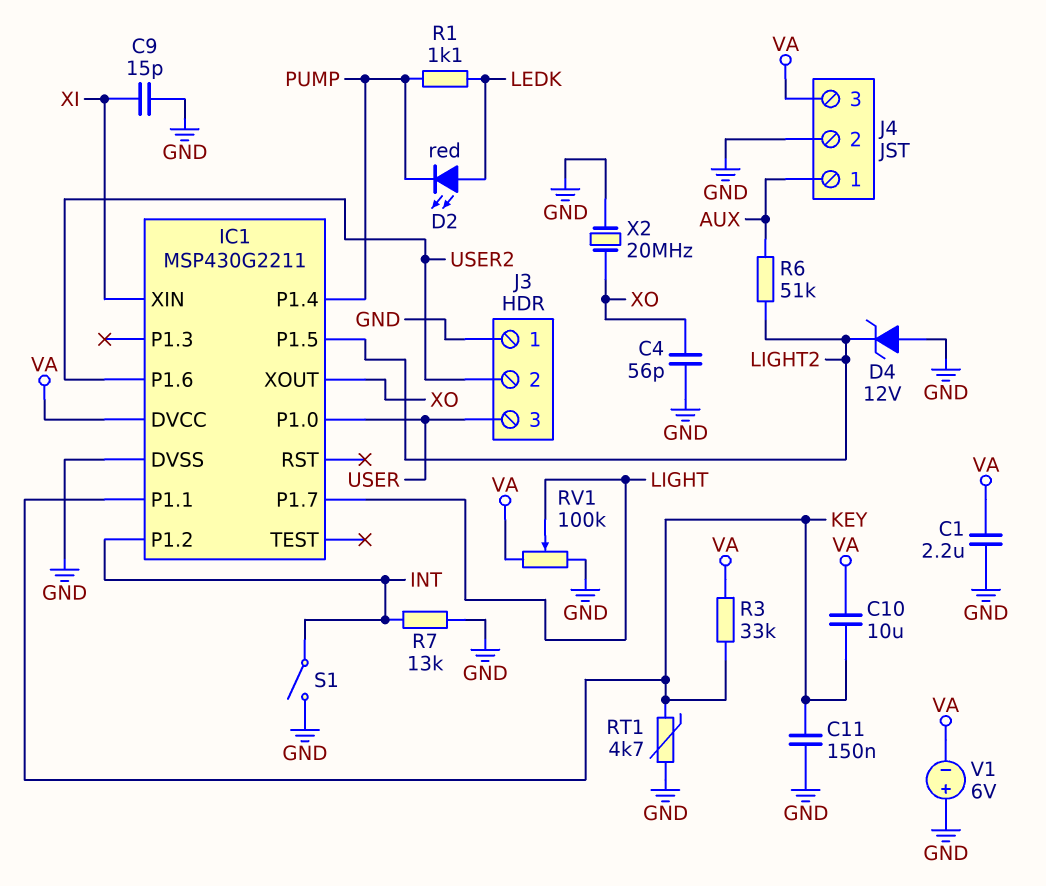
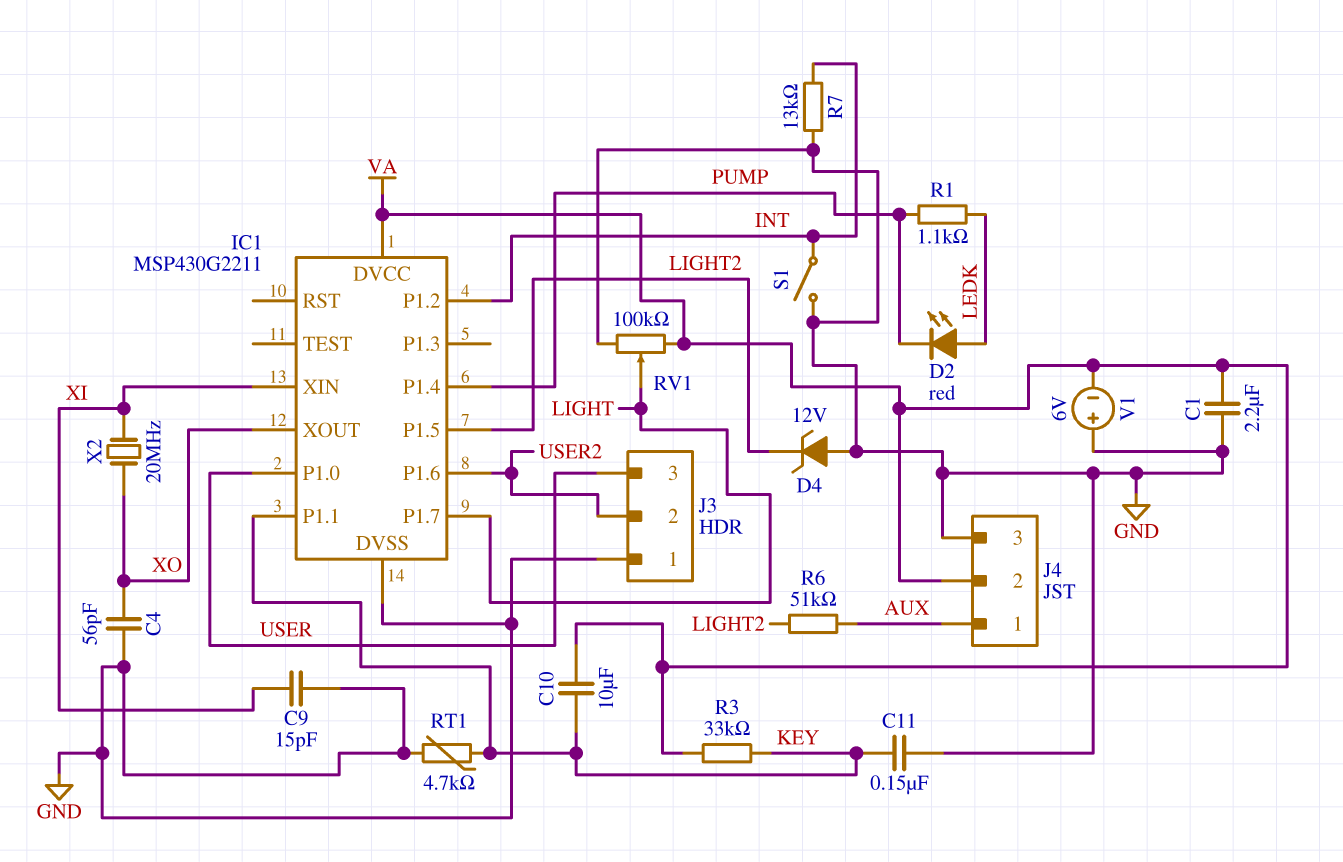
J4 pin 2: GND -> VA
J4 pin 3: VA -> GND
X2: 20MHz (GND, XO) -> 20MHz (XI, XO)

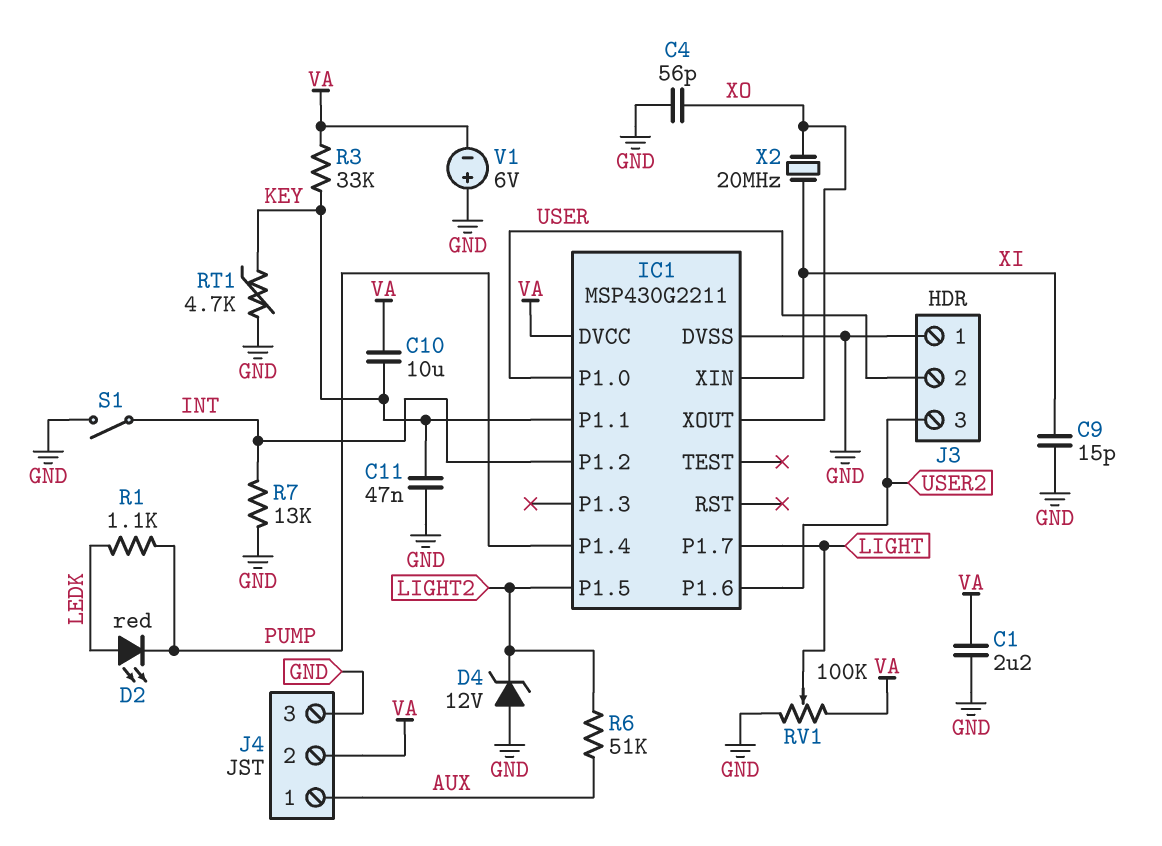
C11: 150nF (GND, KEY) -> 47nF (GND, KEY)
J3 pin 2: USER2 -> USER
J3 pin 3: USER -> USER2

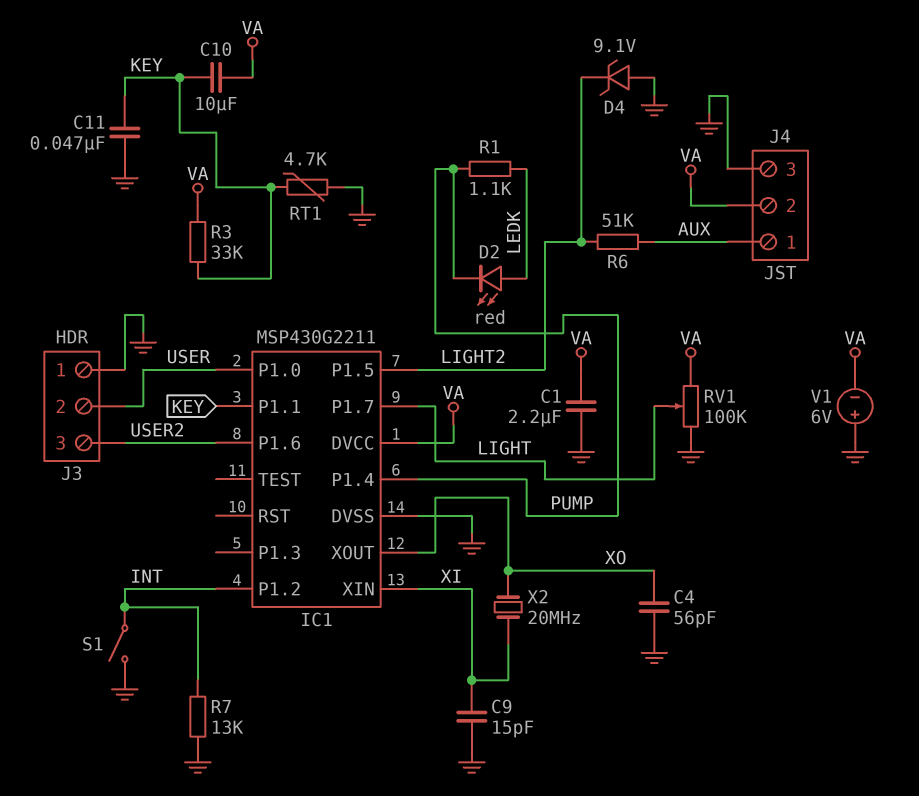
D4: zener 12V (A GND, K LIGHT2) -> zener 9.1V (A GND, K LIGHT2)

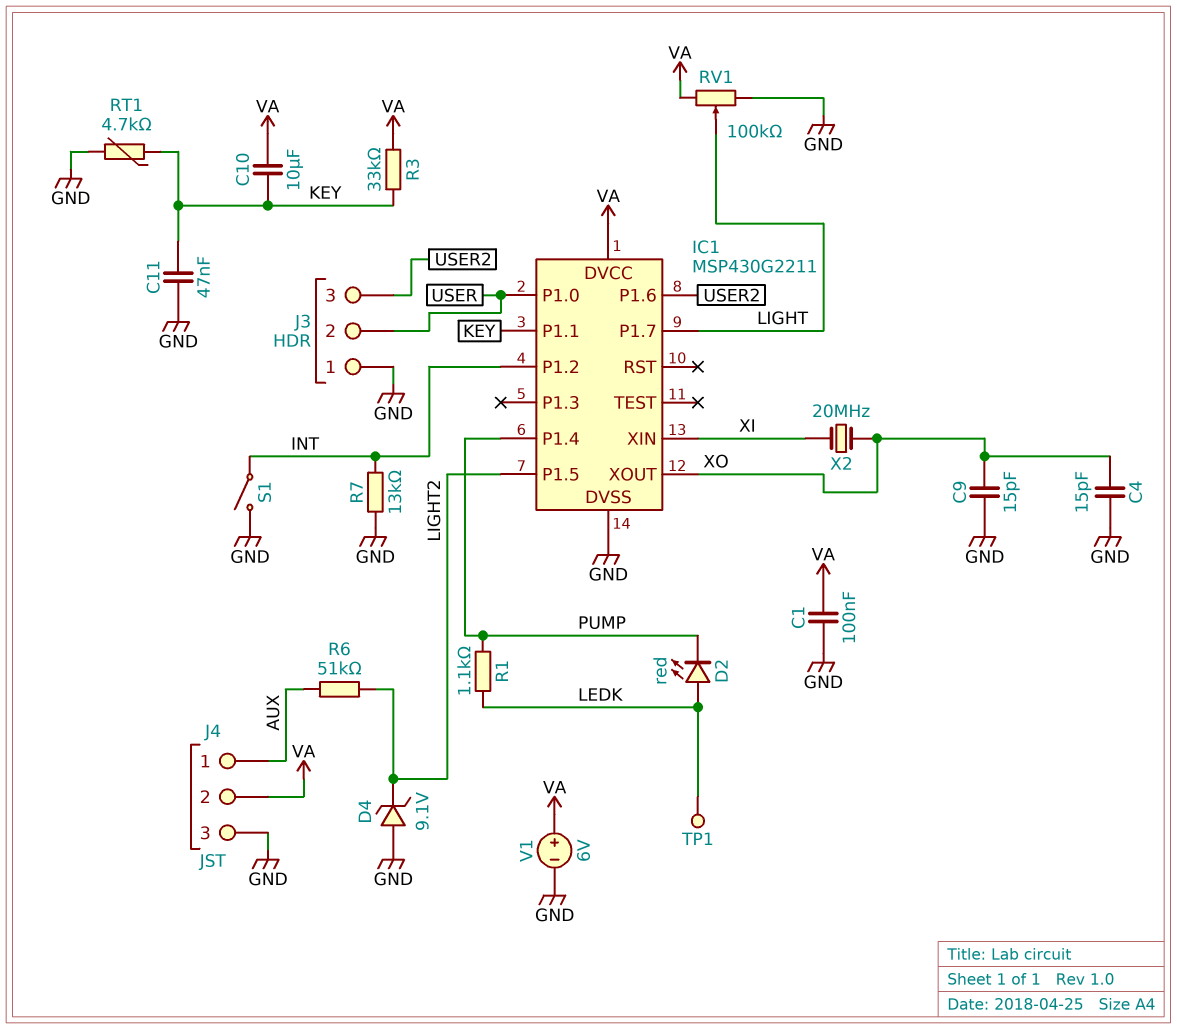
C1: 2.2uF (GND, VA) -> 100nF (GND, VA)
C4: 56pF (GND, XO) -> 15pF (GND, XO)
C9: 15pF (GND, XI) -> 15pF (GND, XO)
TP1: none -> test point (LEDK)
V1: 6V (plus GND, minus VA) -> 6V (plus VA, minus GND)

